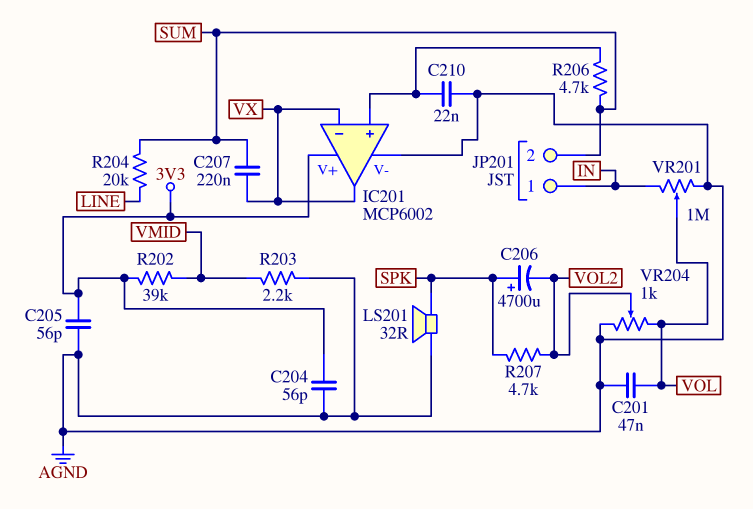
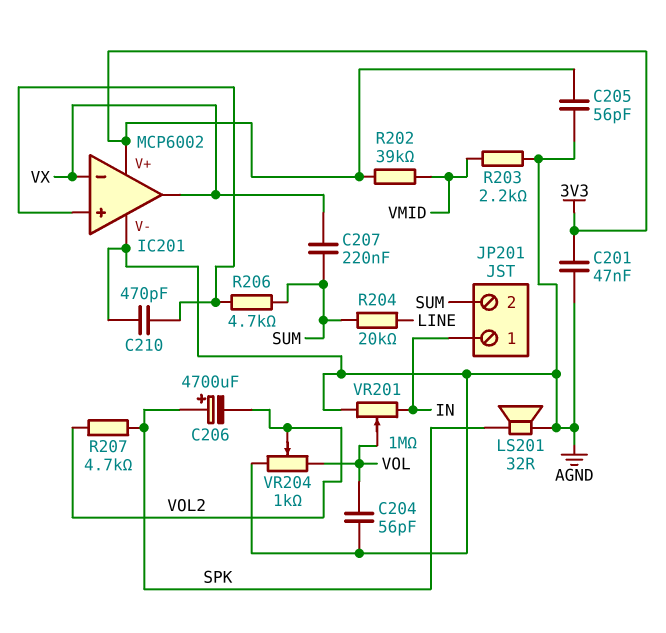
C201: 47nF (AGND, VOL) -> 47nF (3V3, AGND)
C204: 56pF (3V3, AGND) -> 56pF (AGND, VOL)
C210: 22nF (AGND, IC201/in+) -> 470pF (AGND, IC201/in+)

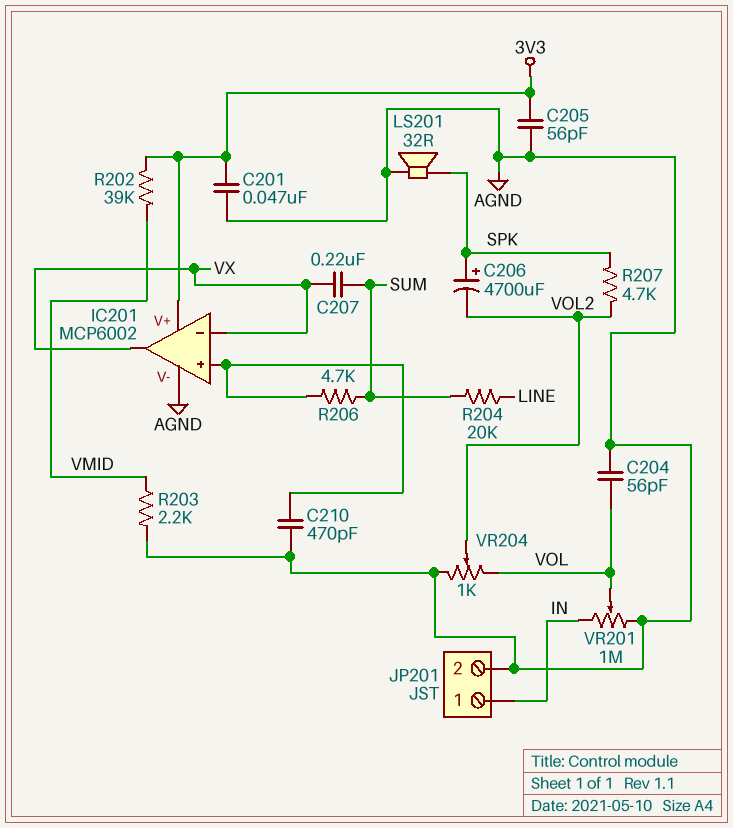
JP201 pin 2: SUM -> AGND

